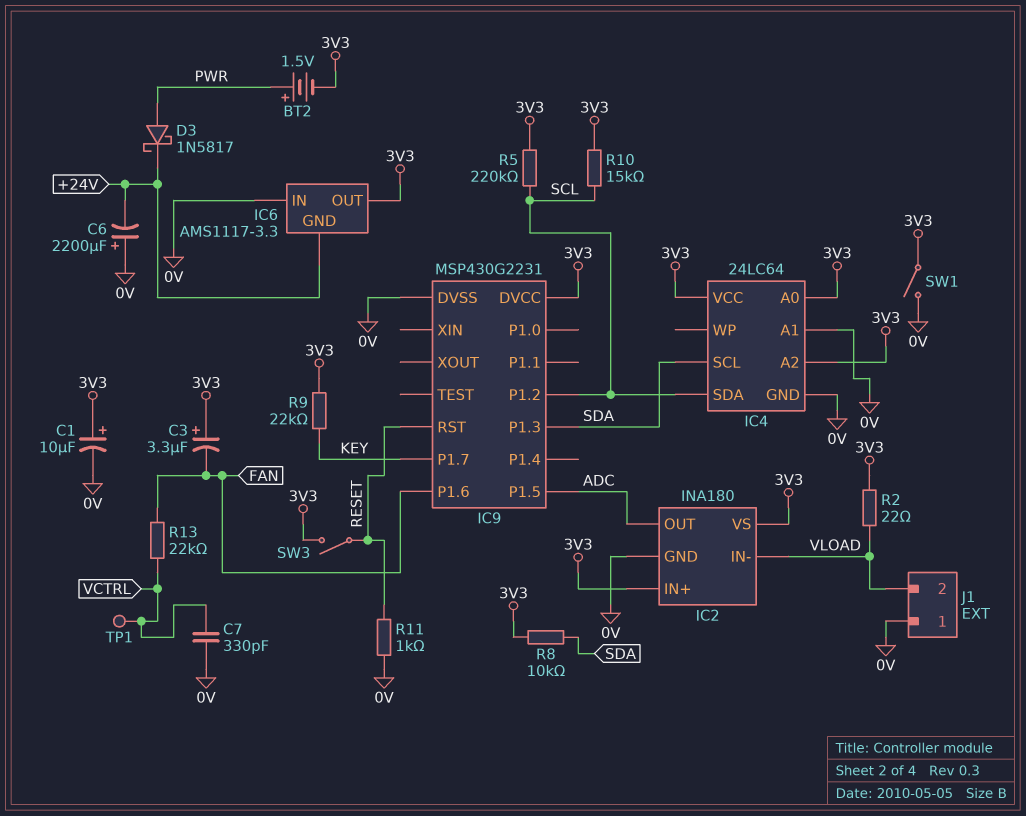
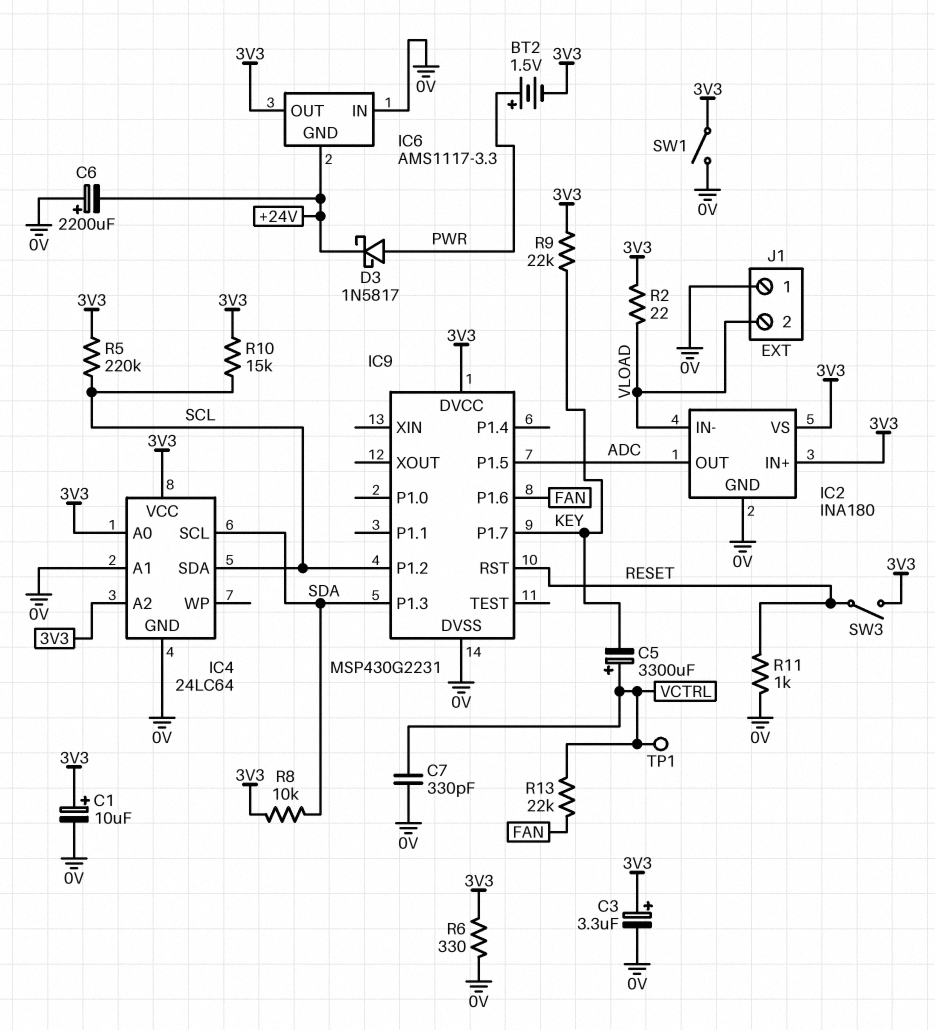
C3: 3.3uF (plus 3V3, minus FAN) -> 3.3uF (plus 3V3, minus 0V)
C5: none -> 3300uF (plus VCTRL, minus KEY)
R6: none -> 330 (0V, 3V3)

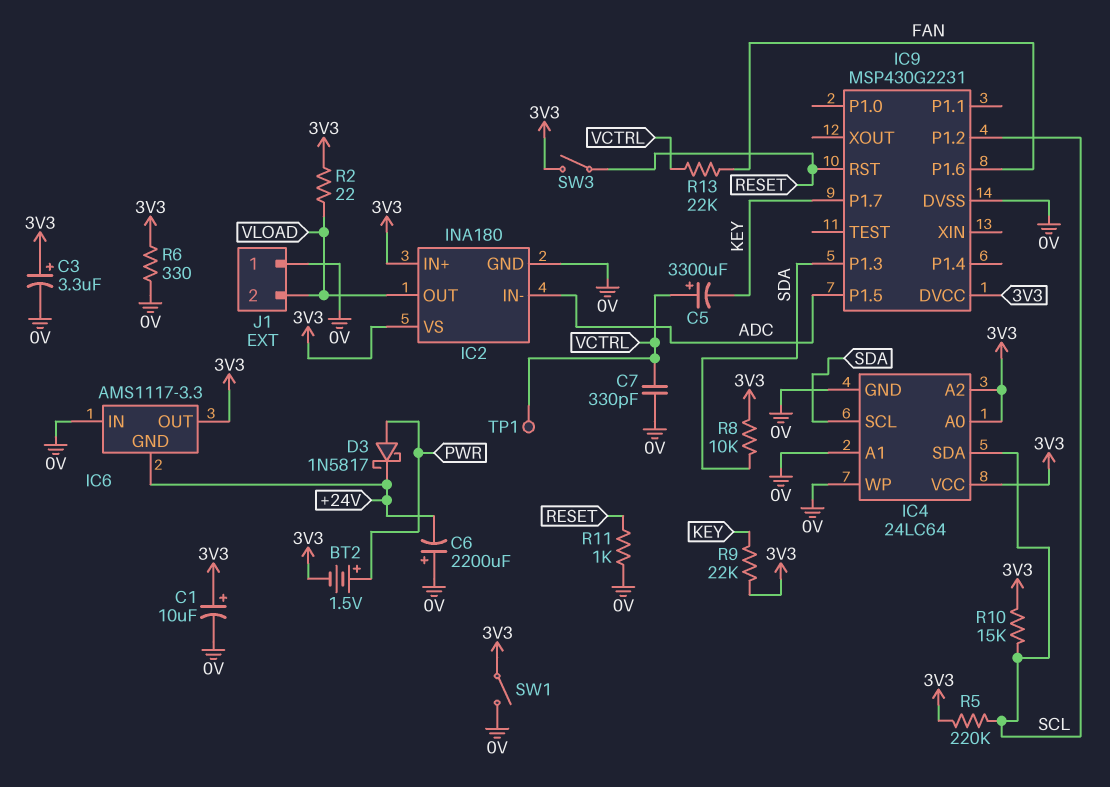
IC2 pin IN-: VLOAD -> ADC
IC2 pin OUT: ADC -> VLOAD
IC4 pin WP: none -> 0V

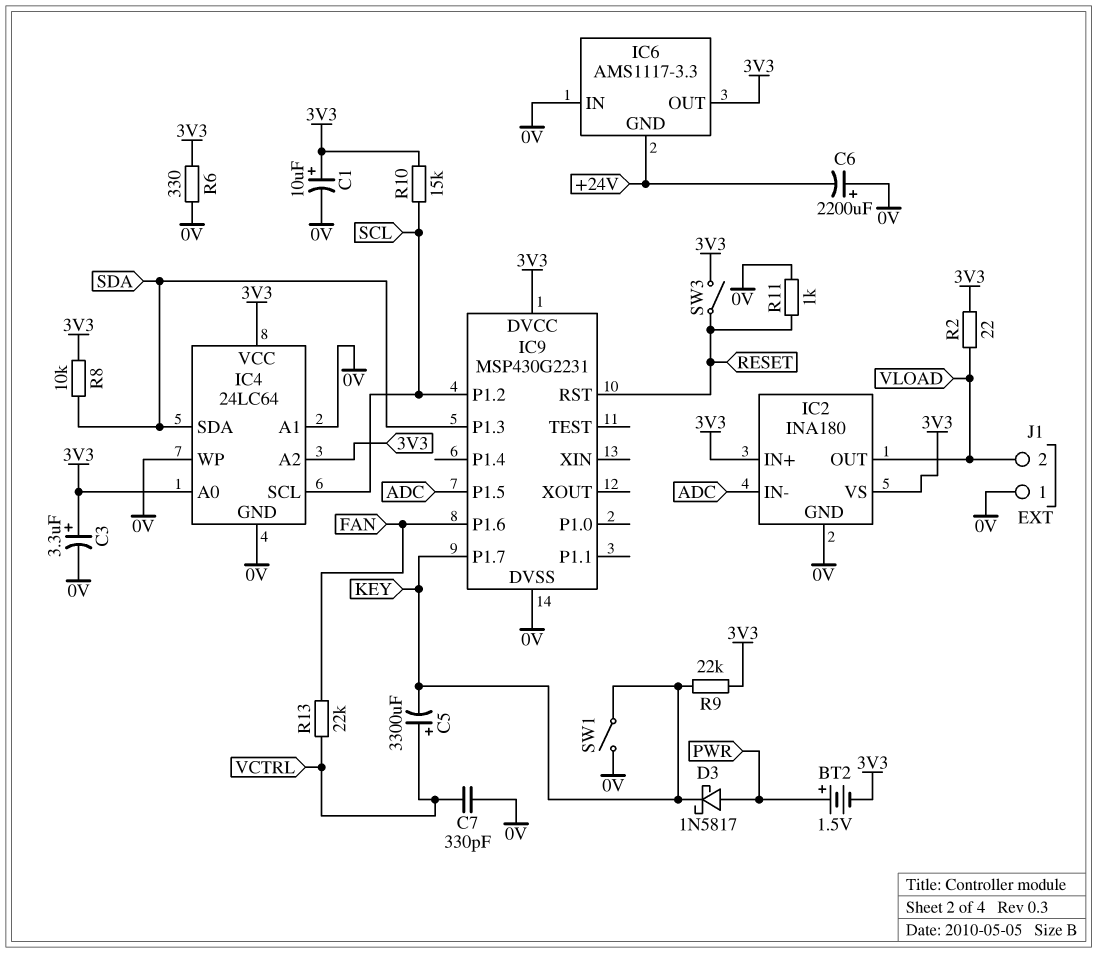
D3: schottky 1N5817 (A PWR, K +24V) -> schottky 1N5817 (A PWR, K KEY)
IC4 pin SCL: SDA -> SCL
IC4 pin SDA: SCL -> SDA
R5: 220k (3V3, SCL) -> none
SW1: switch (0V, 3V3) -> switch (0V, KEY)
TP1: test point (VCTRL) -> none

